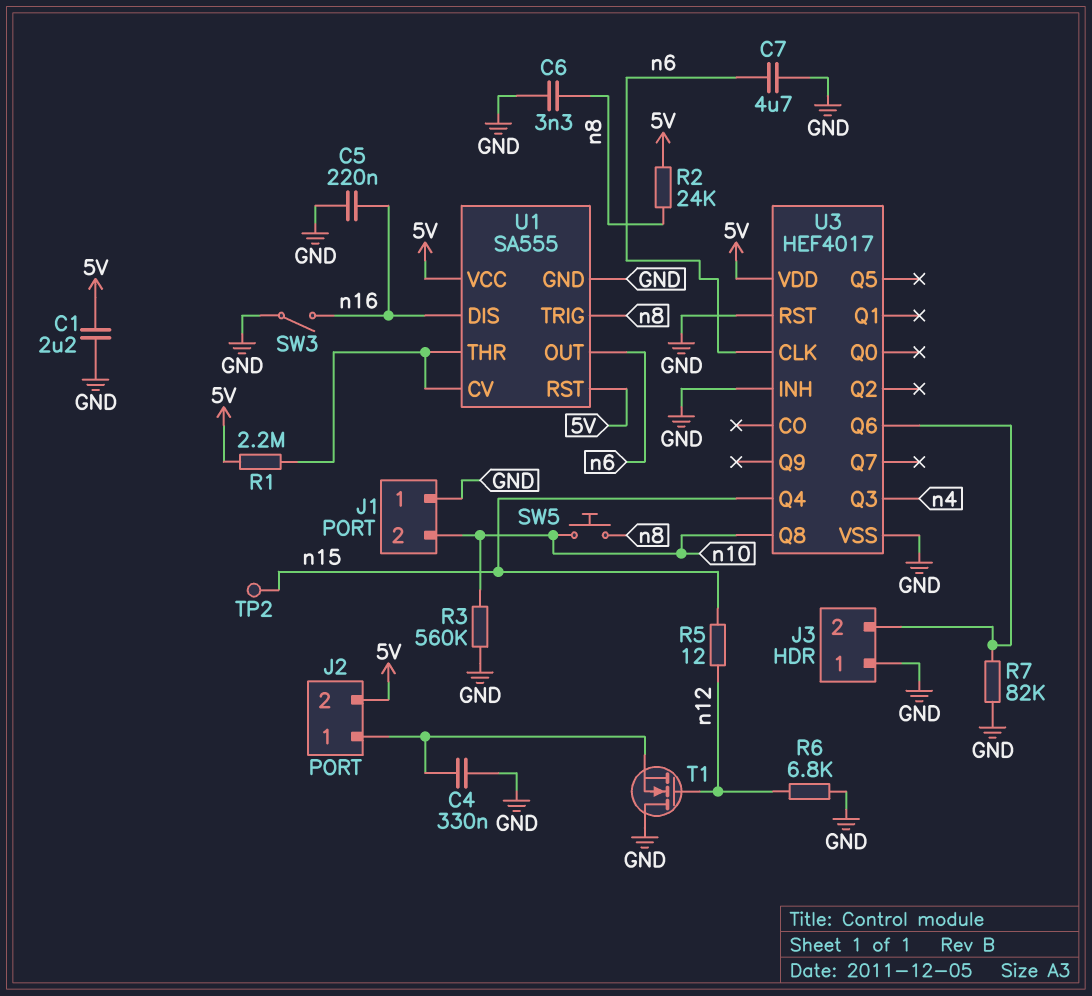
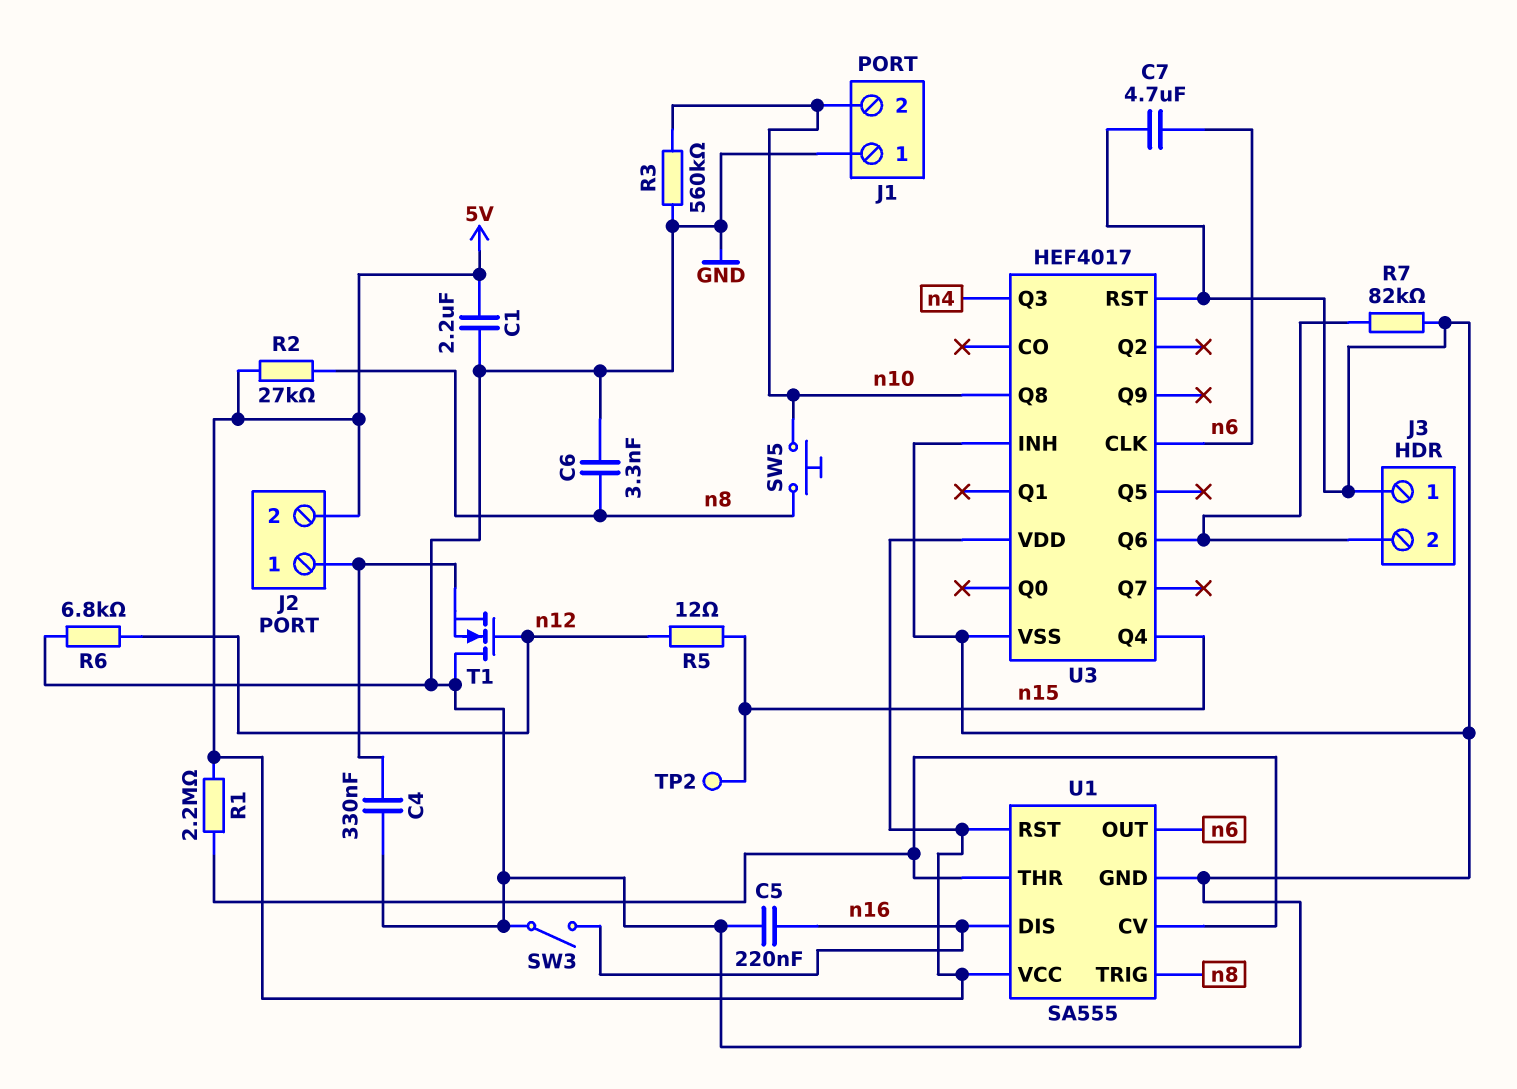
R2: 24k (5V, n8) -> 27k (5V, n8)

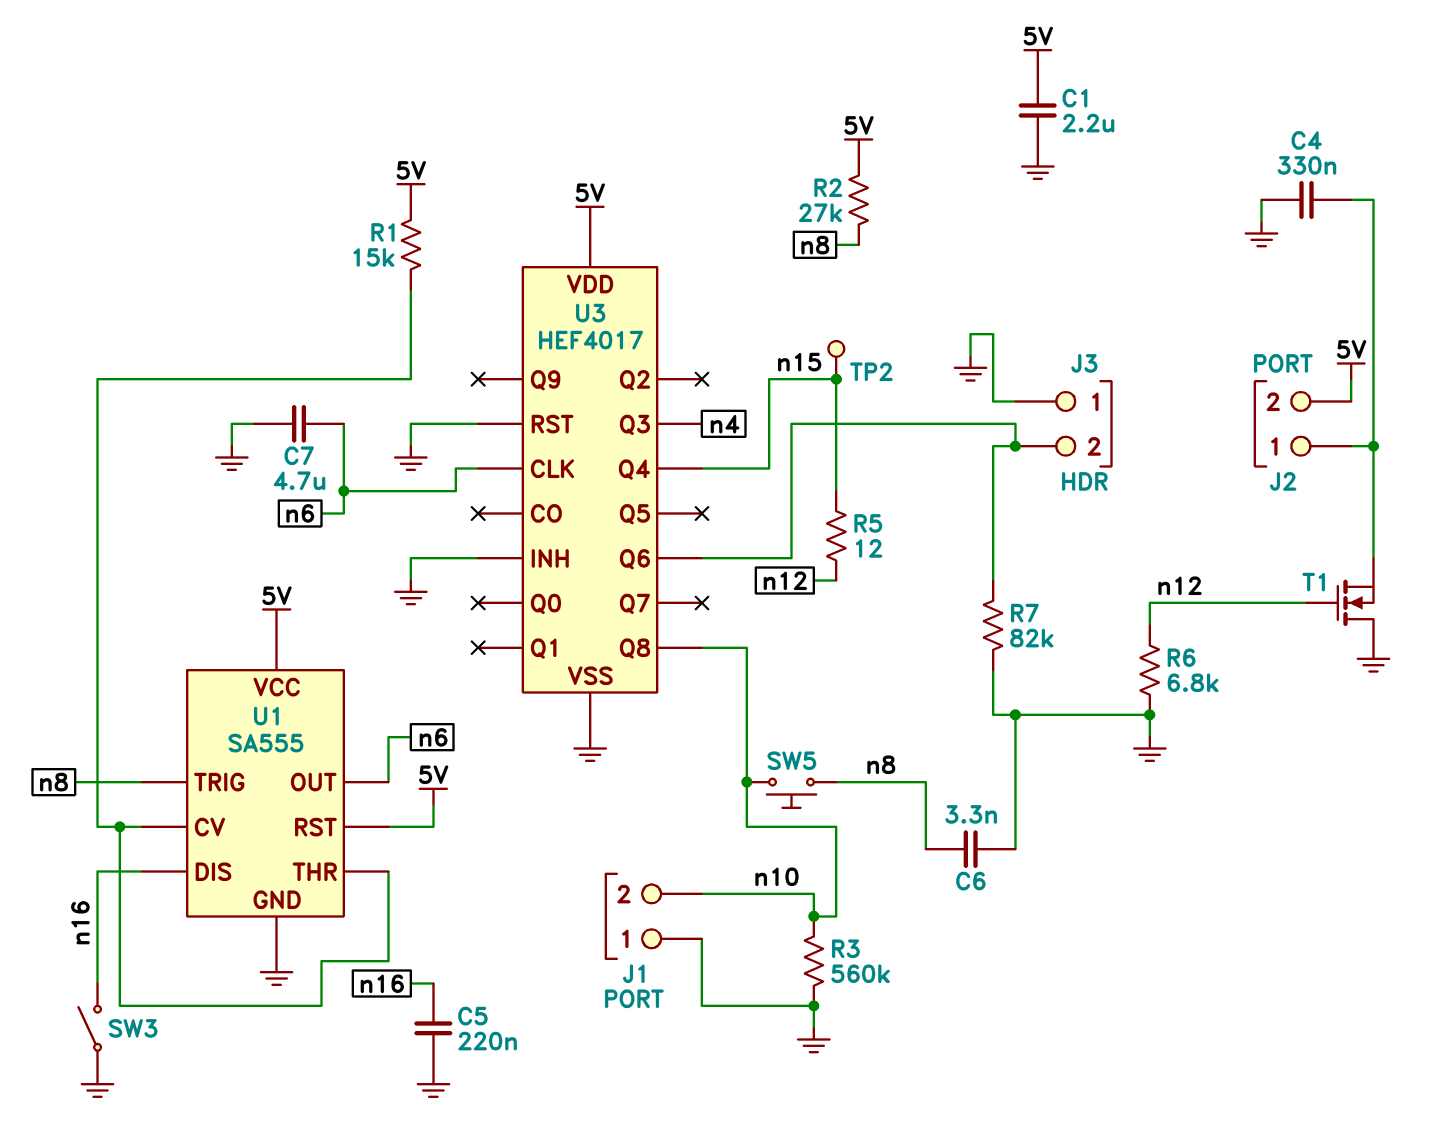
R1: 2.2M (5V, U1/CV) -> 15k (5V, U1/CV)

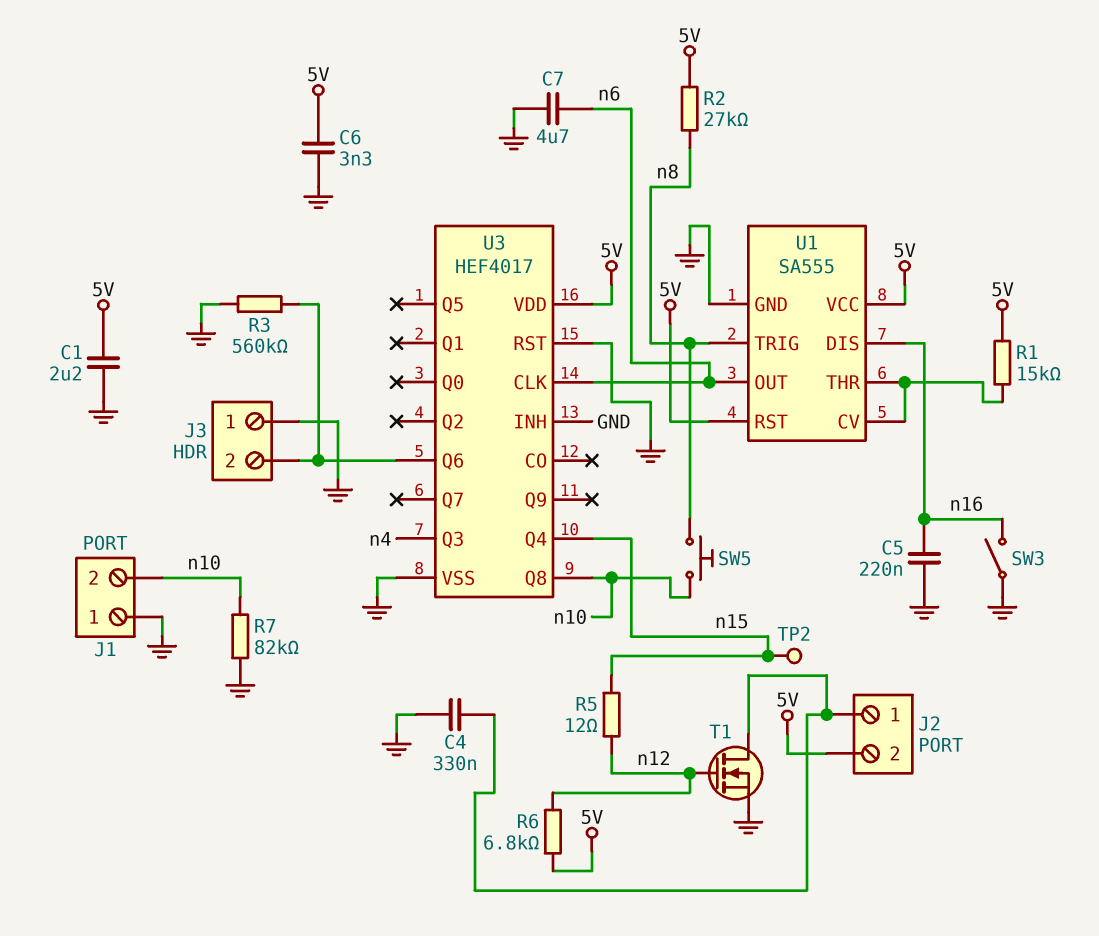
C6: 3.3nF (GND, n8) -> 3.3nF (5V, GND)
R3: 560k (GND, n10) -> 560k (GND, J3/2)
R6: 6.8k (GND, n12) -> 6.8k (5V, n12)
R7: 82k (GND, J3/2) -> 82k (GND, n10)
T1: NMOS (G n12, D GND, S J2/1) -> NMOS (G n12, D J2/1, S GND)

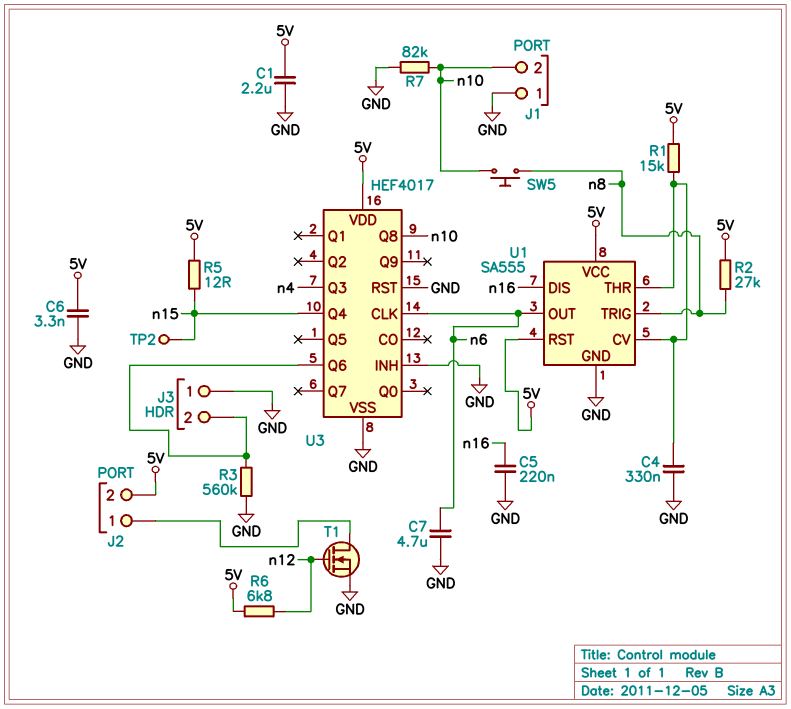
C4: 330nF (GND, J2/1) -> 330nF (GND, U1/CV)
R5: 12 (n12, n15) -> 12 (5V, n15)
SW3: switch (GND, n16) -> none

